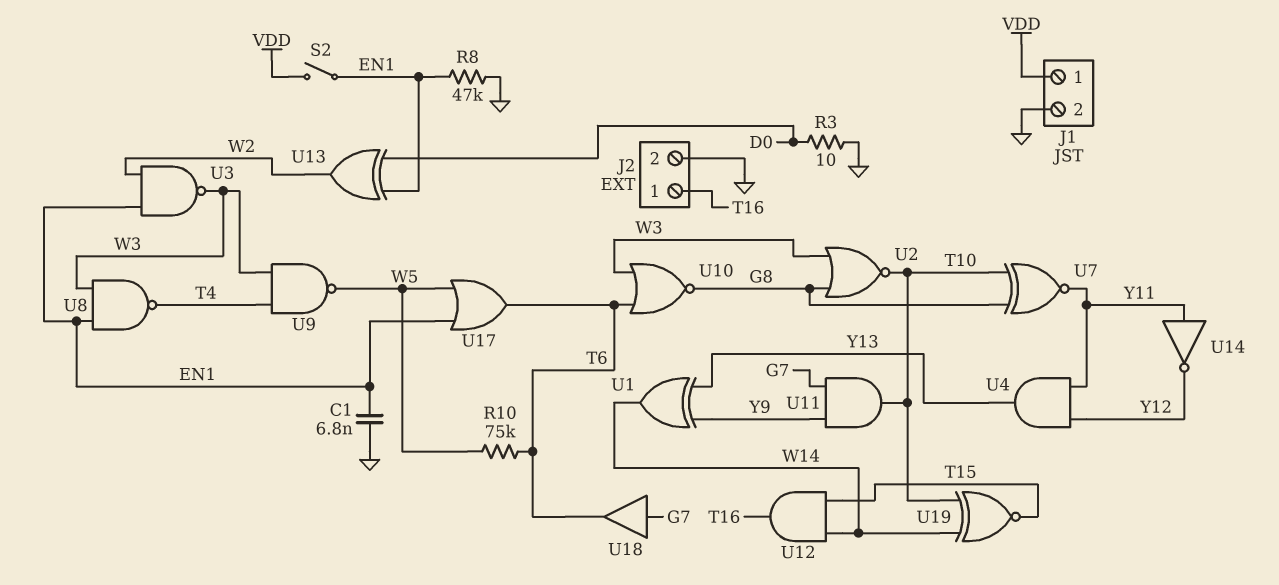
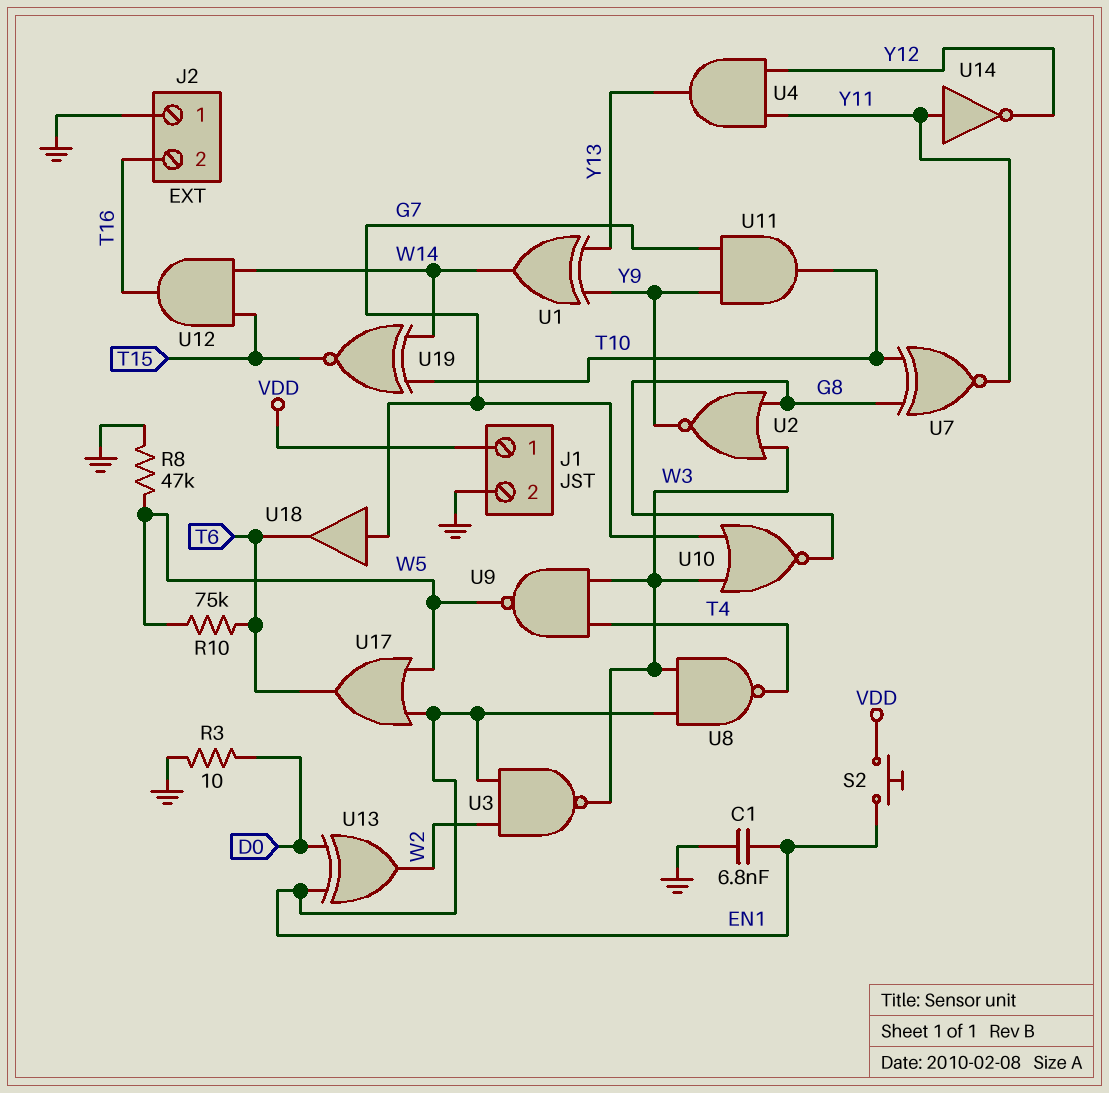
J2 pin 1: T16 -> GND
J2 pin 2: GND -> T16
R8: 47k (EN1, GND) -> 47k (GND, W5)
S2: switch (EN1, VDD) -> button (EN1, VDD)
U2: NOR (in G8, in W3, out T10) -> NOR (in G8, in W3, out Y9)
U10: NOR (in T6, in W3, out G8) -> NOR (in G7, in W3, out G8)

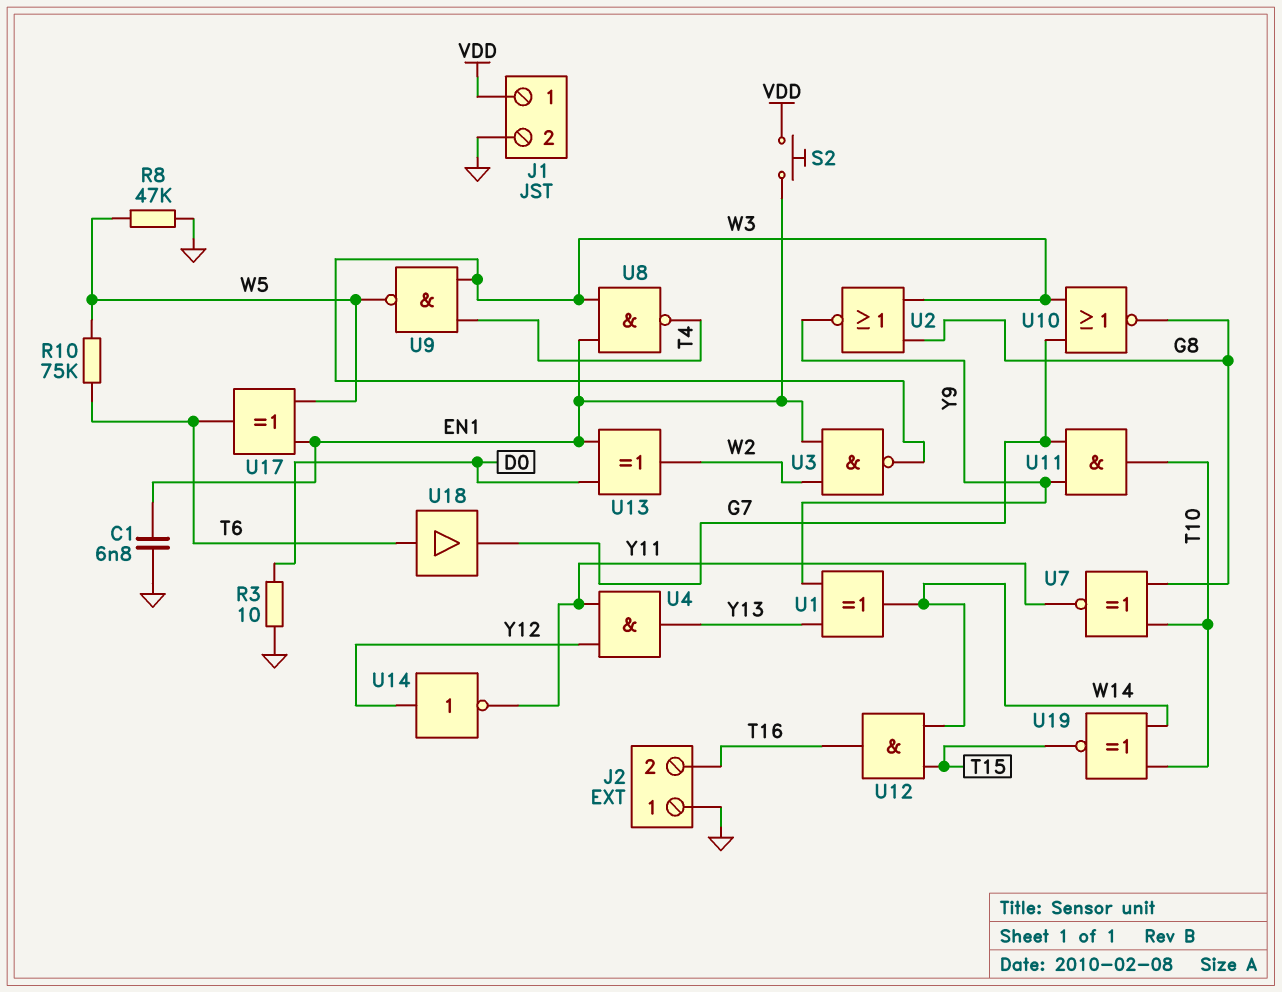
U14: NOT (in Y11, out Y12) -> NOT (in Y12, out Y11)
U17: OR (in EN1, in W5, out T6) -> XOR (in EN1, in W5, out T6)
U18: buffer (in G7, out T6) -> buffer (in T6, out G7)

